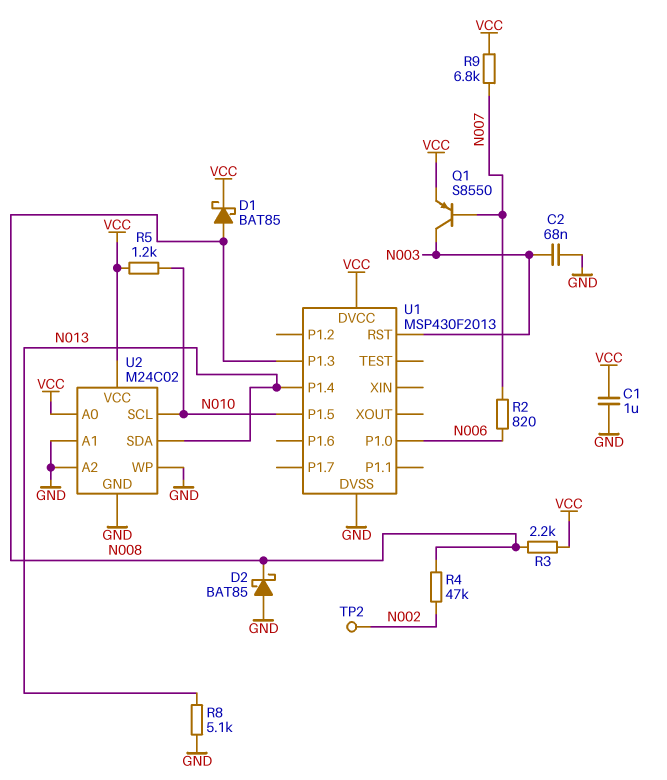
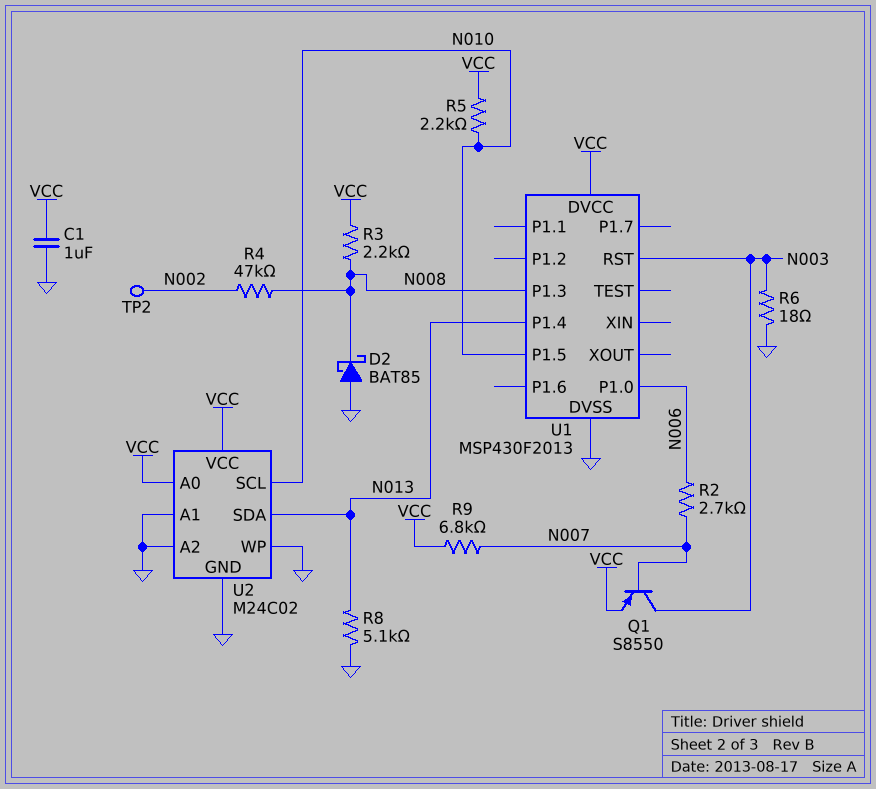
C2: 68nF (GND, N003) -> none
D1: schottky BAT85 (A N008, K VCC) -> none
R2: 820 (N006, N007) -> 2.7k (N006, N007)
R5: 1.2k (N010, VCC) -> 2.2k (N010, VCC)
R6: none -> 18 (GND, N003)

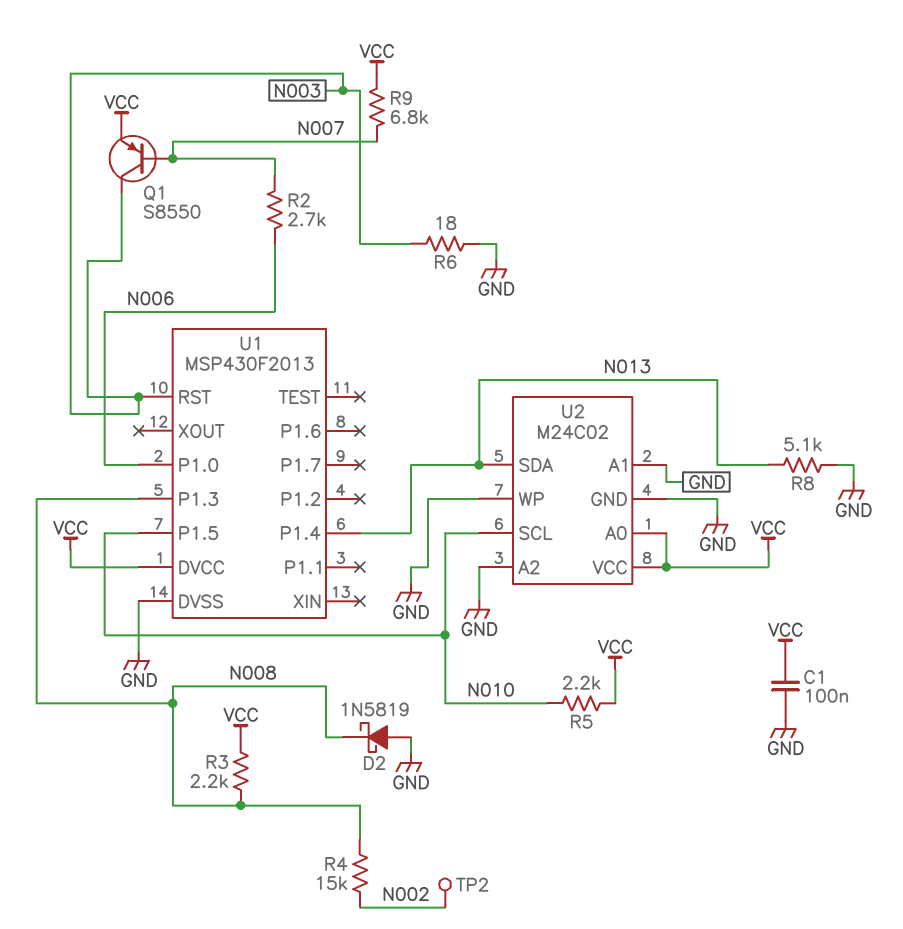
C1: 1uF (GND, VCC) -> 100nF (GND, VCC)
D2: schottky BAT85 (A GND, K N008) -> schottky 1N5819 (A GND, K N008)
R4: 47k (N002, N008) -> 15k (N002, N008)

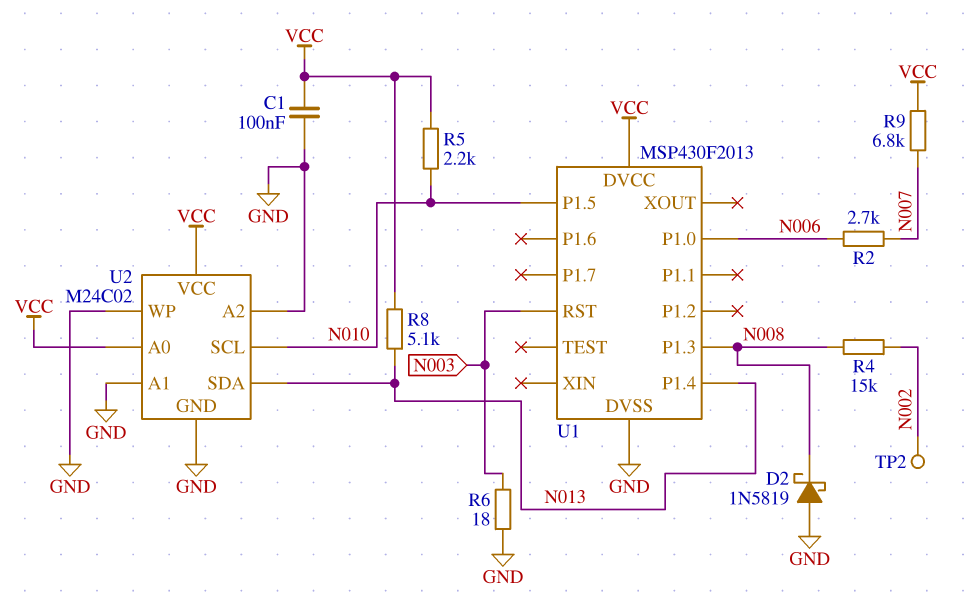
Q1: PNP S8550 (B N007, C N003, E VCC) -> none
R3: 2.2k (N008, VCC) -> none
R8: 5.1k (GND, N013) -> 5.1k (N013, VCC)

